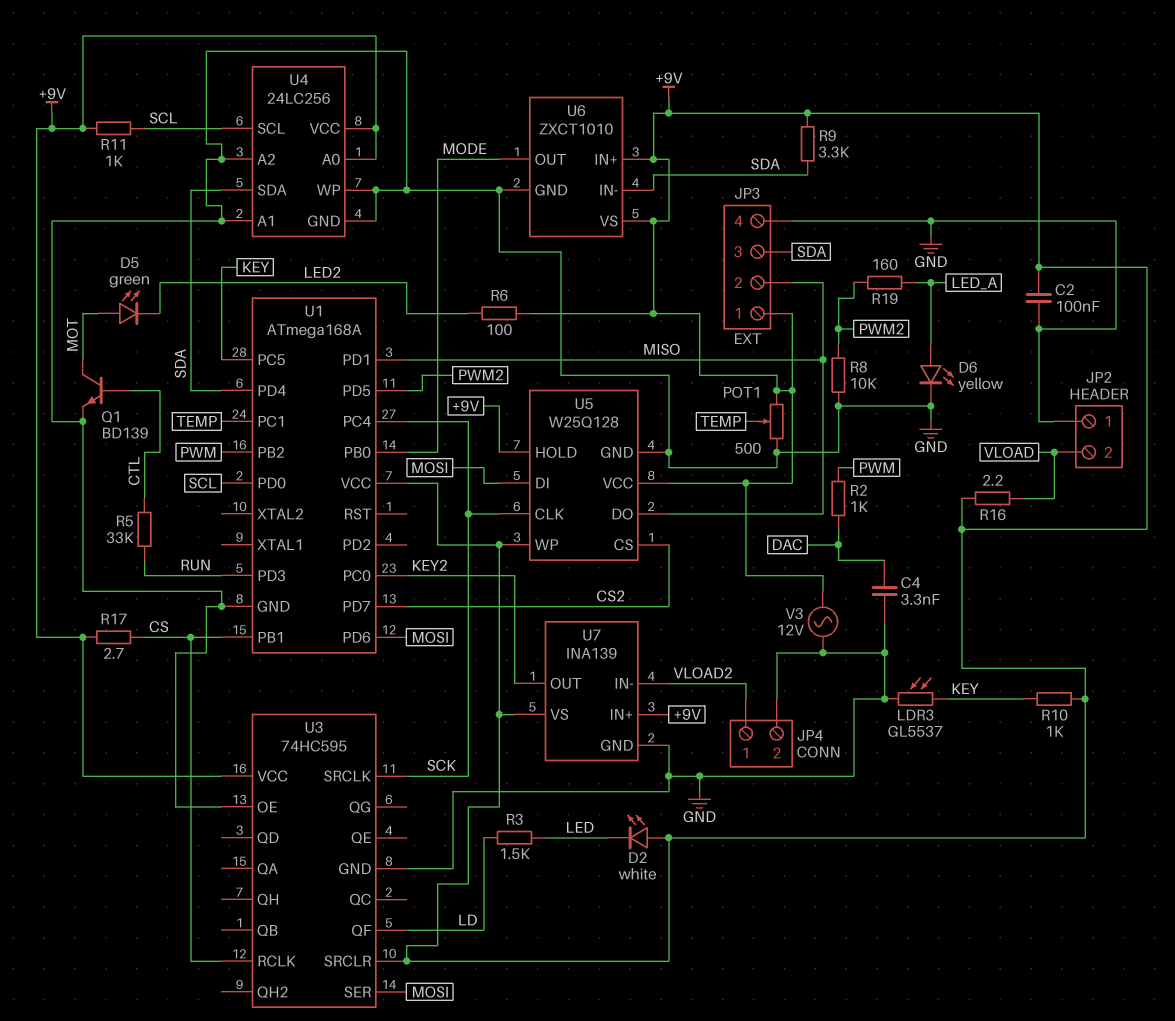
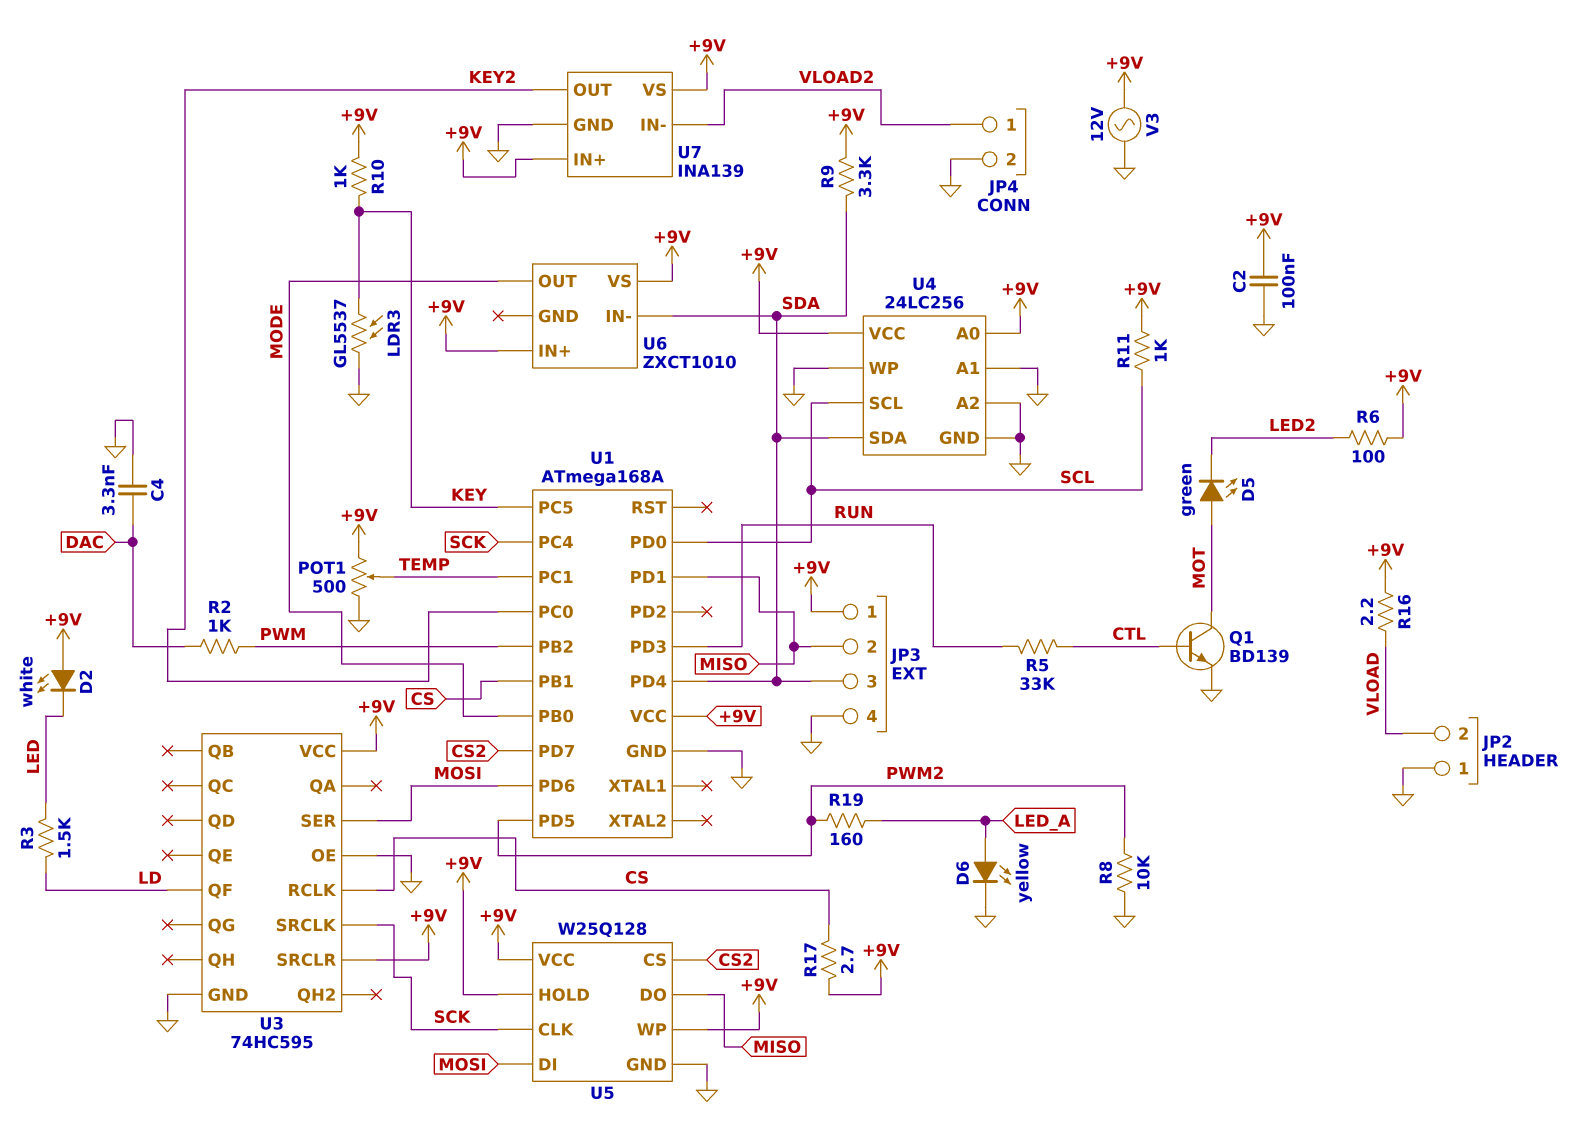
U6 pin GND: GND -> none

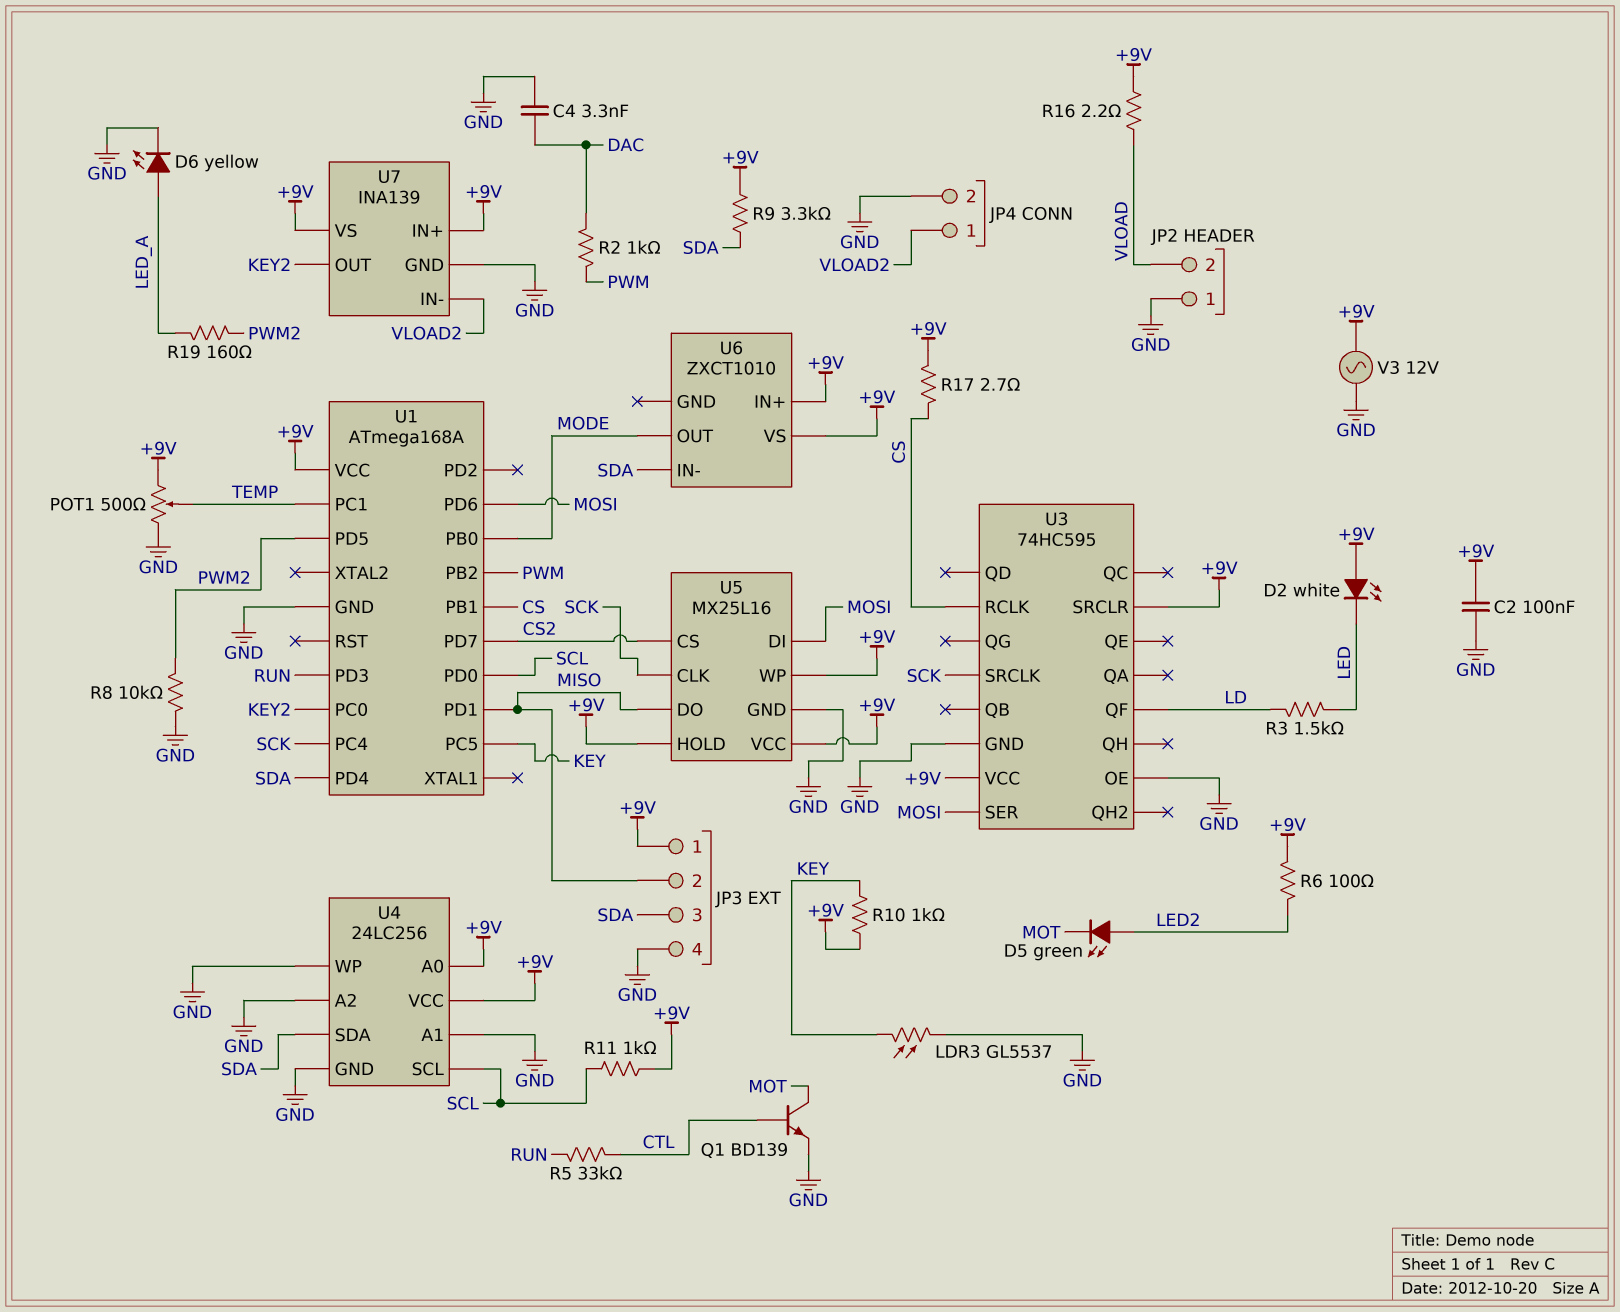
D5: LED green (A MOT, K LED2) -> LED green (A LED2, K MOT)
U5: W25Q128 -> MX25L16

